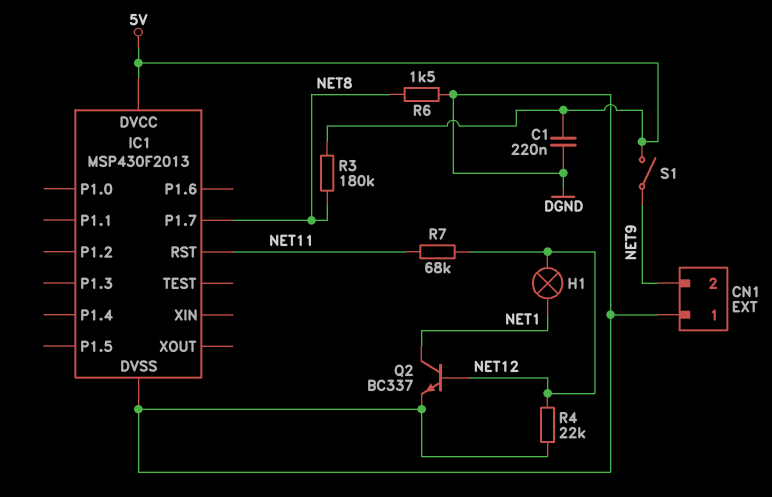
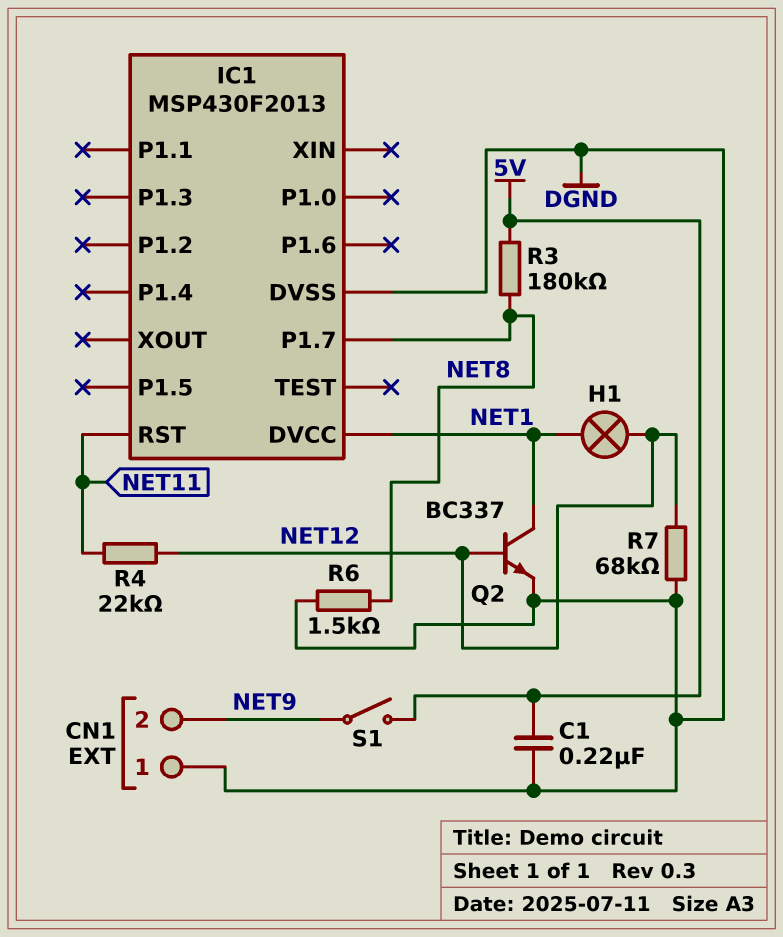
IC1 pin DVCC: 5V -> NET1
R4: 22k (DGND, NET12) -> 22k (NET11, NET12)
R7: 68k (NET11, NET12) -> 68k (DGND, NET12)

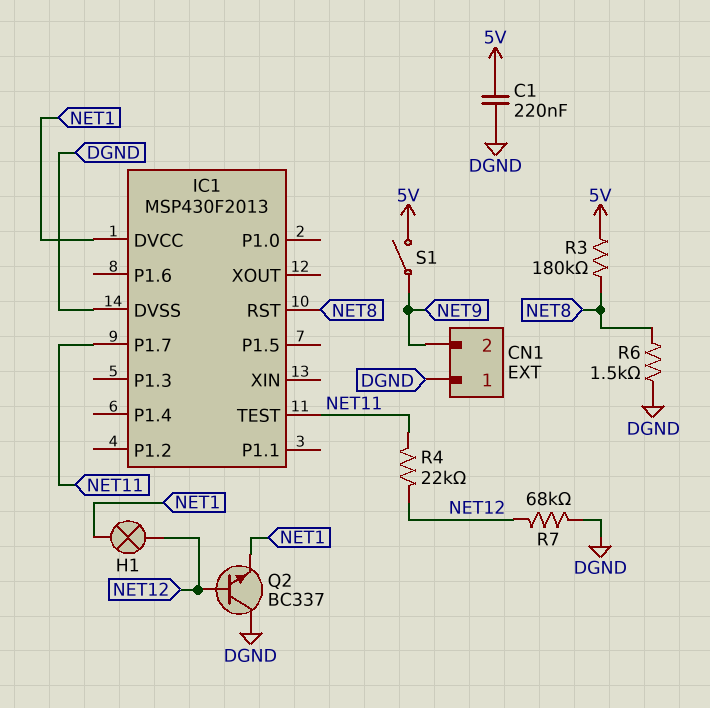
IC1 pin P1.7: NET8 -> NET11
IC1 pin RST: NET11 -> NET8
IC1 pin TEST: none -> NET11
Q2: NPN BC337 (B NET12, C NET1, E DGND) -> NPN BC337 (B NET12, C DGND, E NET1)

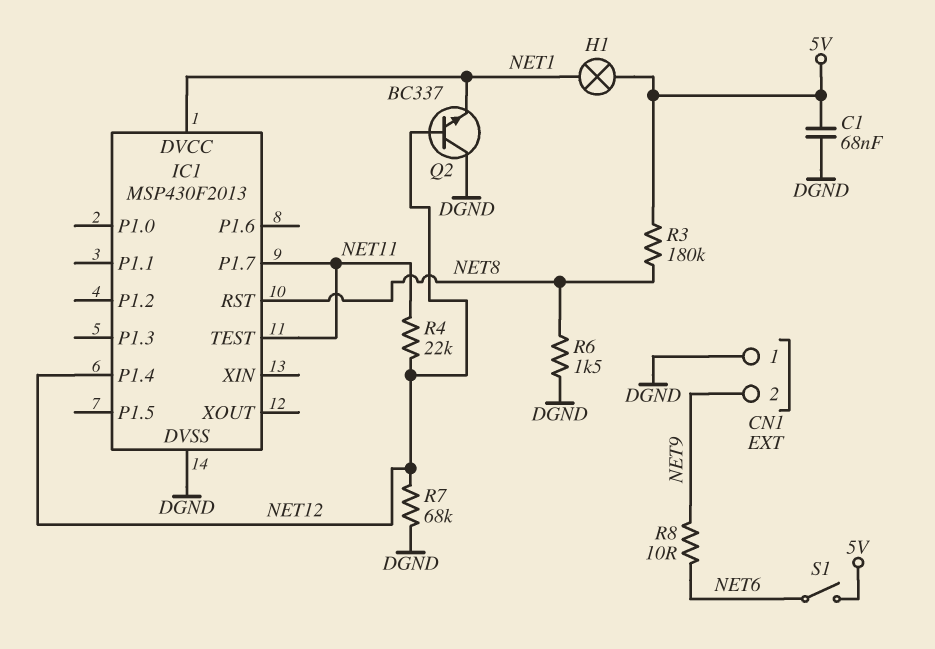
C1: 220nF (5V, DGND) -> 68nF (5V, DGND)
H1: lamp (NET1, NET12) -> lamp (5V, NET1)
IC1 pin P1.4: none -> NET12
R8: none -> 10 (NET6, NET9)
S1: switch (5V, NET9) -> switch (5V, NET6)

